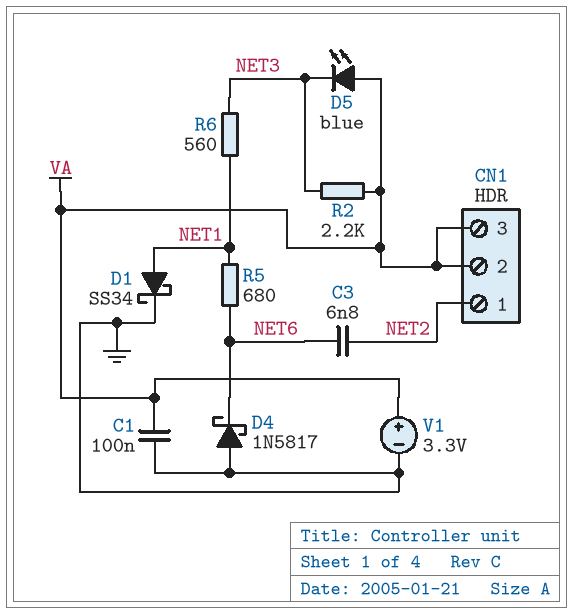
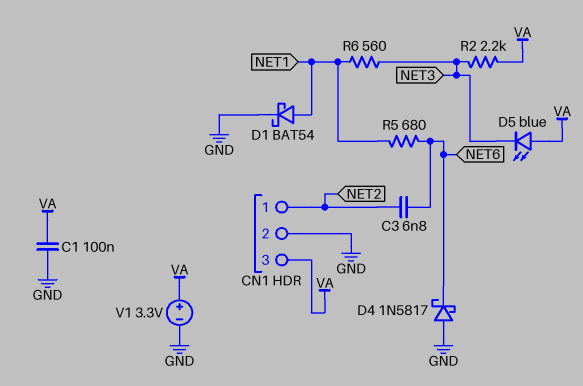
CN1 pin 2: VA -> GND
D1: schottky SS34 (A NET1, K GND) -> schottky BAT54 (A NET1, K GND)

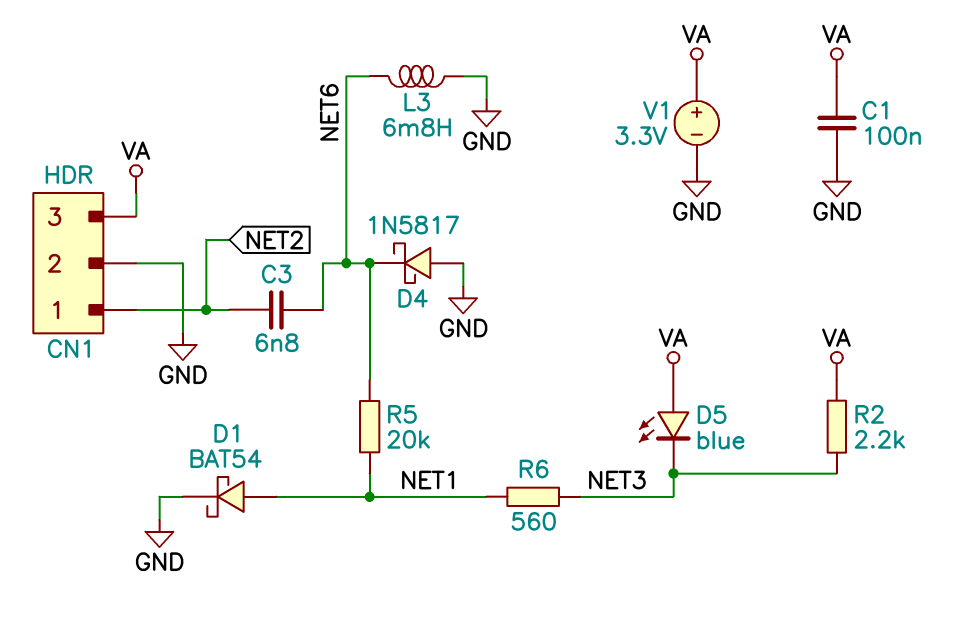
L3: none -> 6.8mH (GND, NET6)
R5: 680 (NET1, NET6) -> 20k (NET1, NET6)

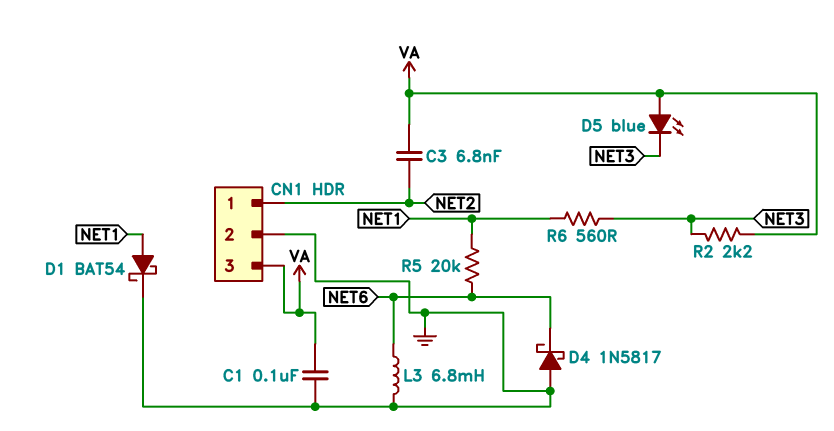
C3: 6.8nF (NET2, NET6) -> 6.8nF (NET2, VA)
V1: 3.3V (plus VA, minus GND) -> none

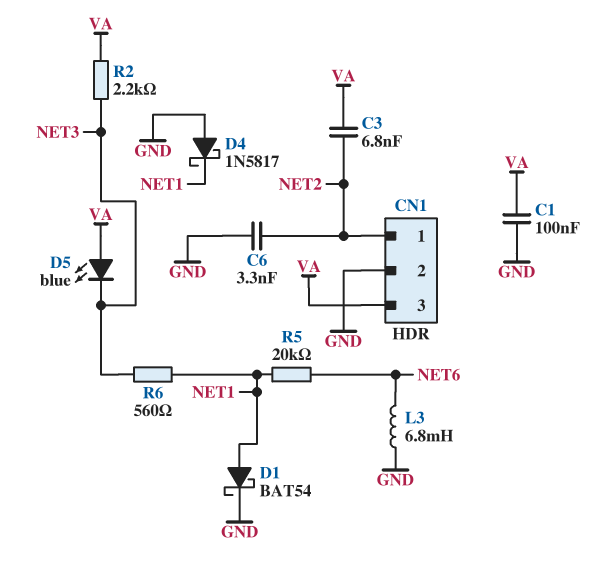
C6: none -> 3.3nF (GND, NET2)
D4: schottky 1N5817 (A GND, K NET6) -> schottky 1N5817 (A GND, K NET1)

